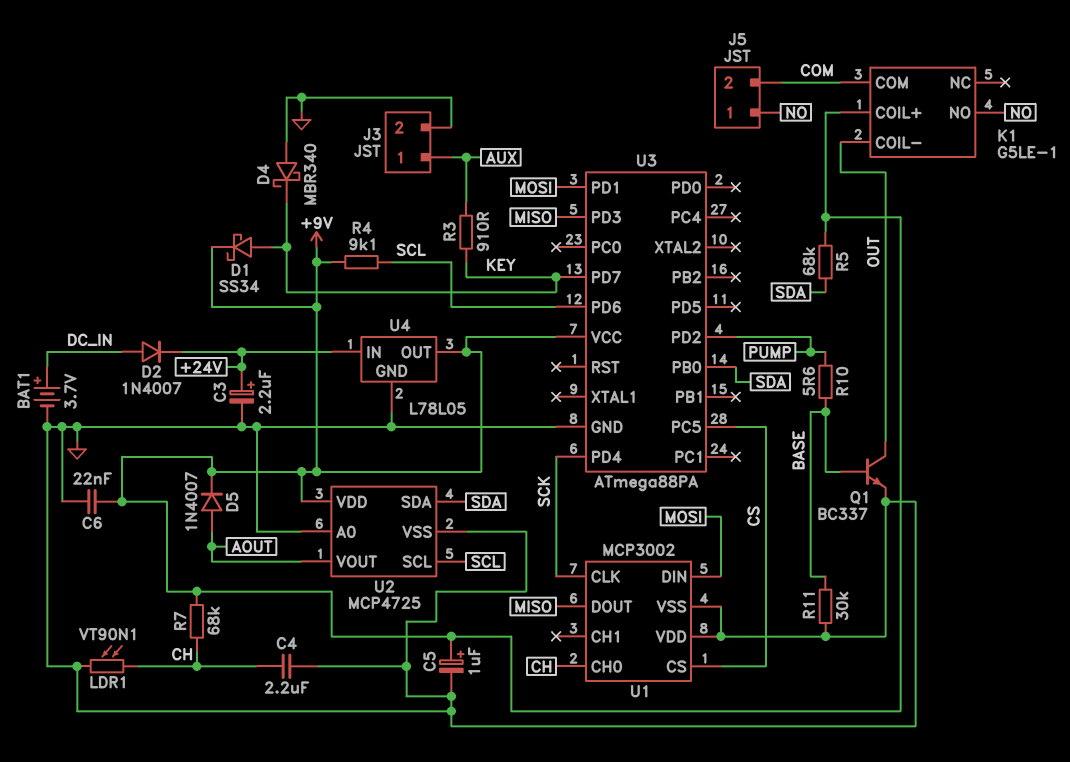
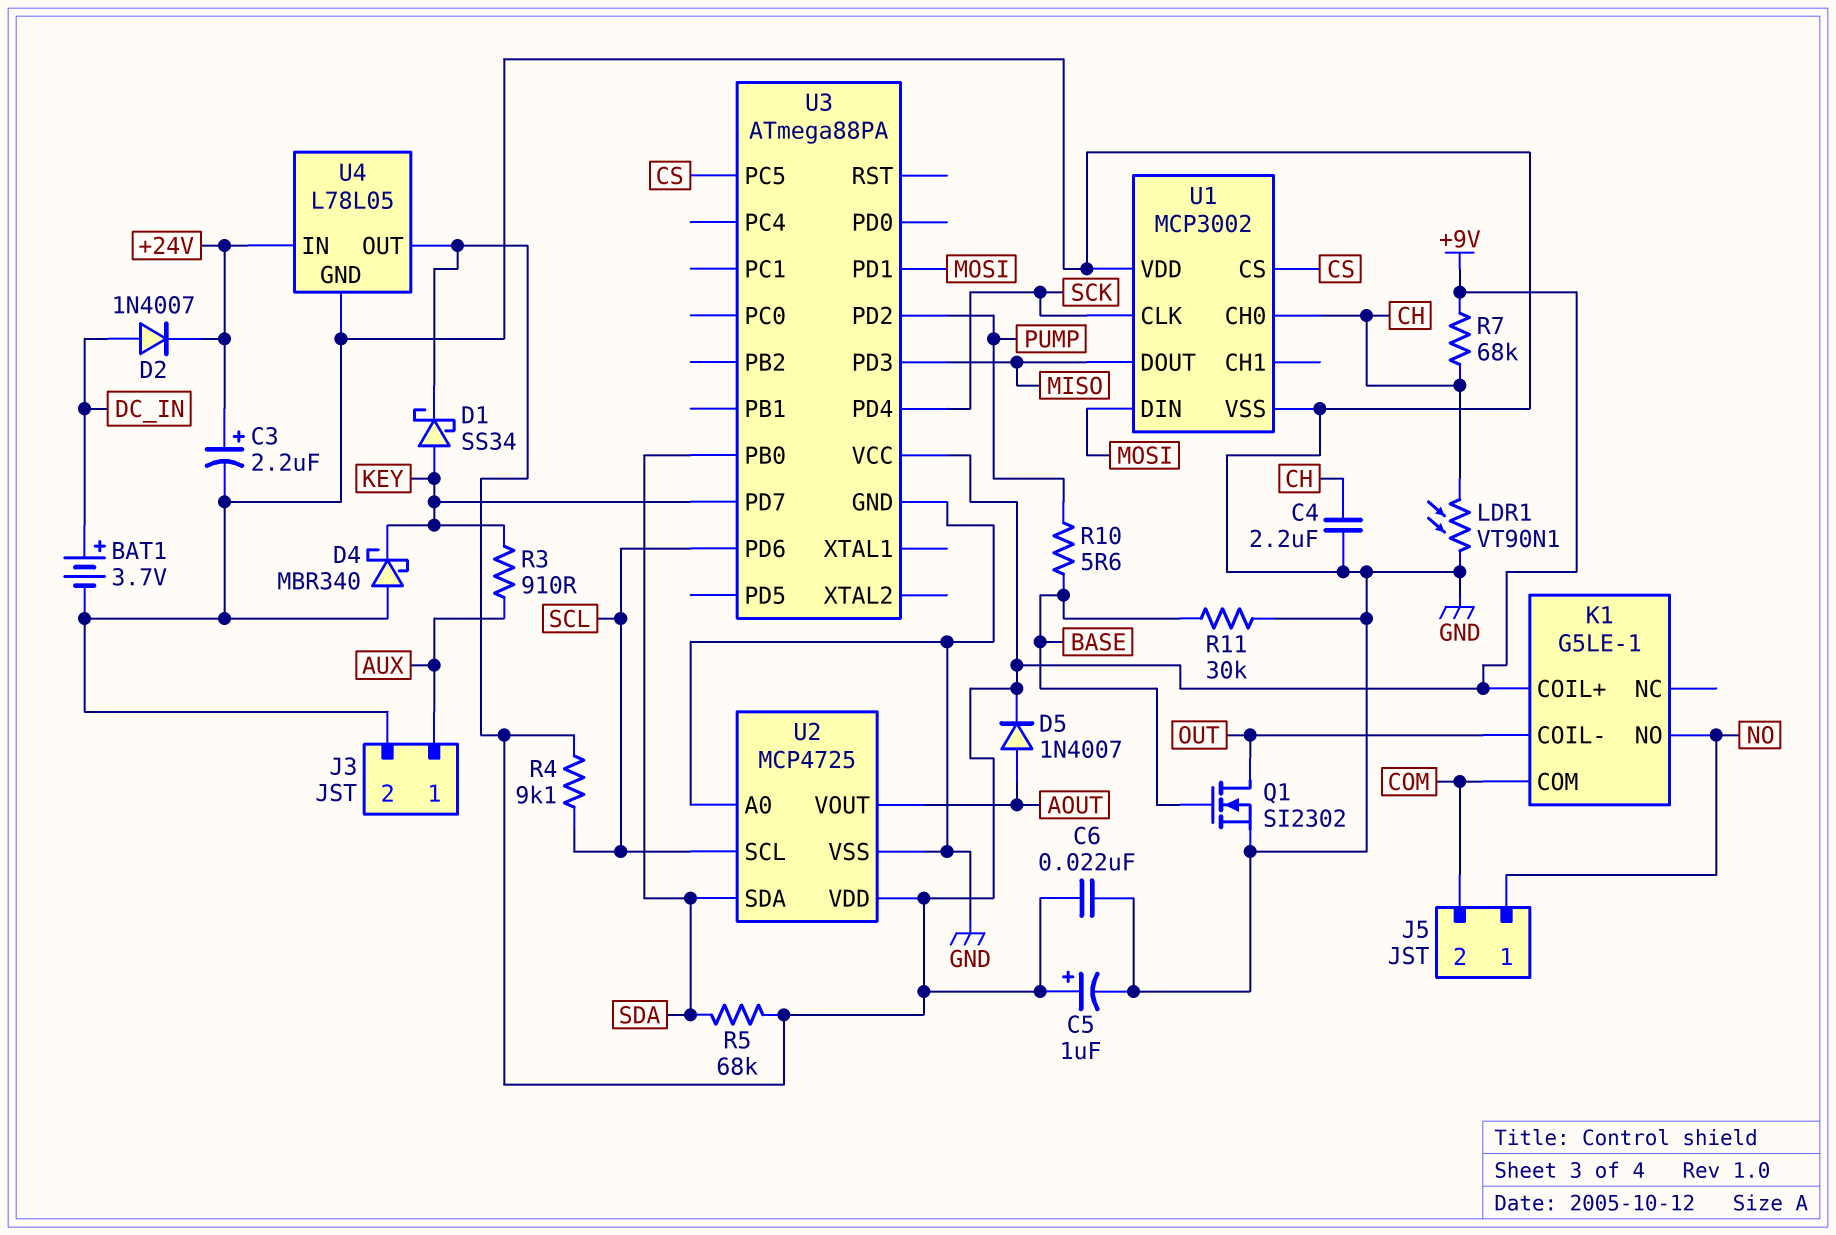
Q1: NPN BC337 (B BASE, C OUT, E GND) -> NMOS SI2302 (G BASE, D OUT, S GND)

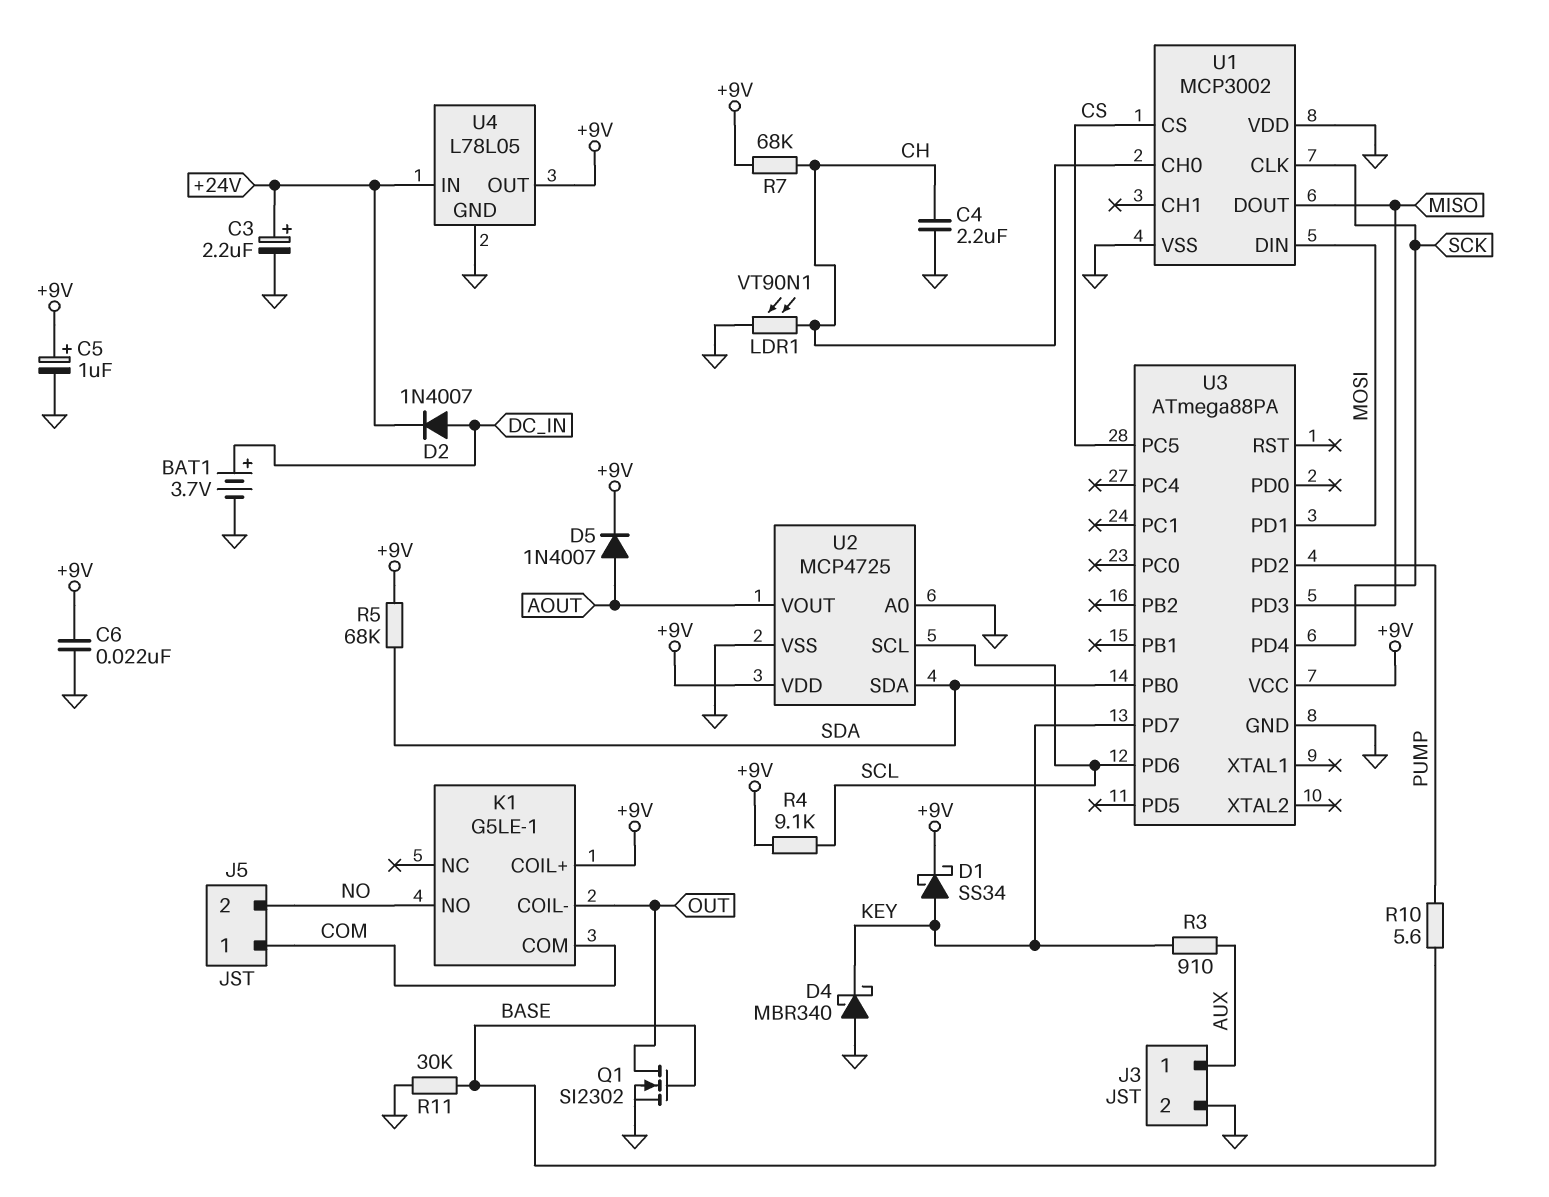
J5 pin 1: NO -> COM
J5 pin 2: COM -> NO

